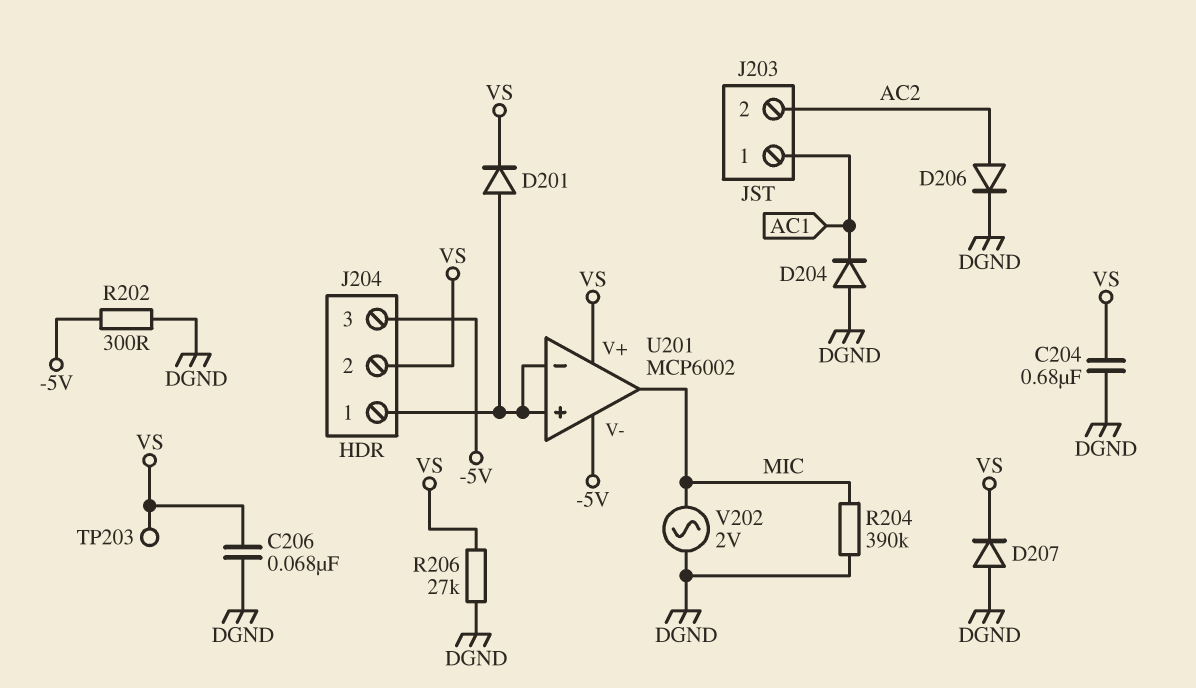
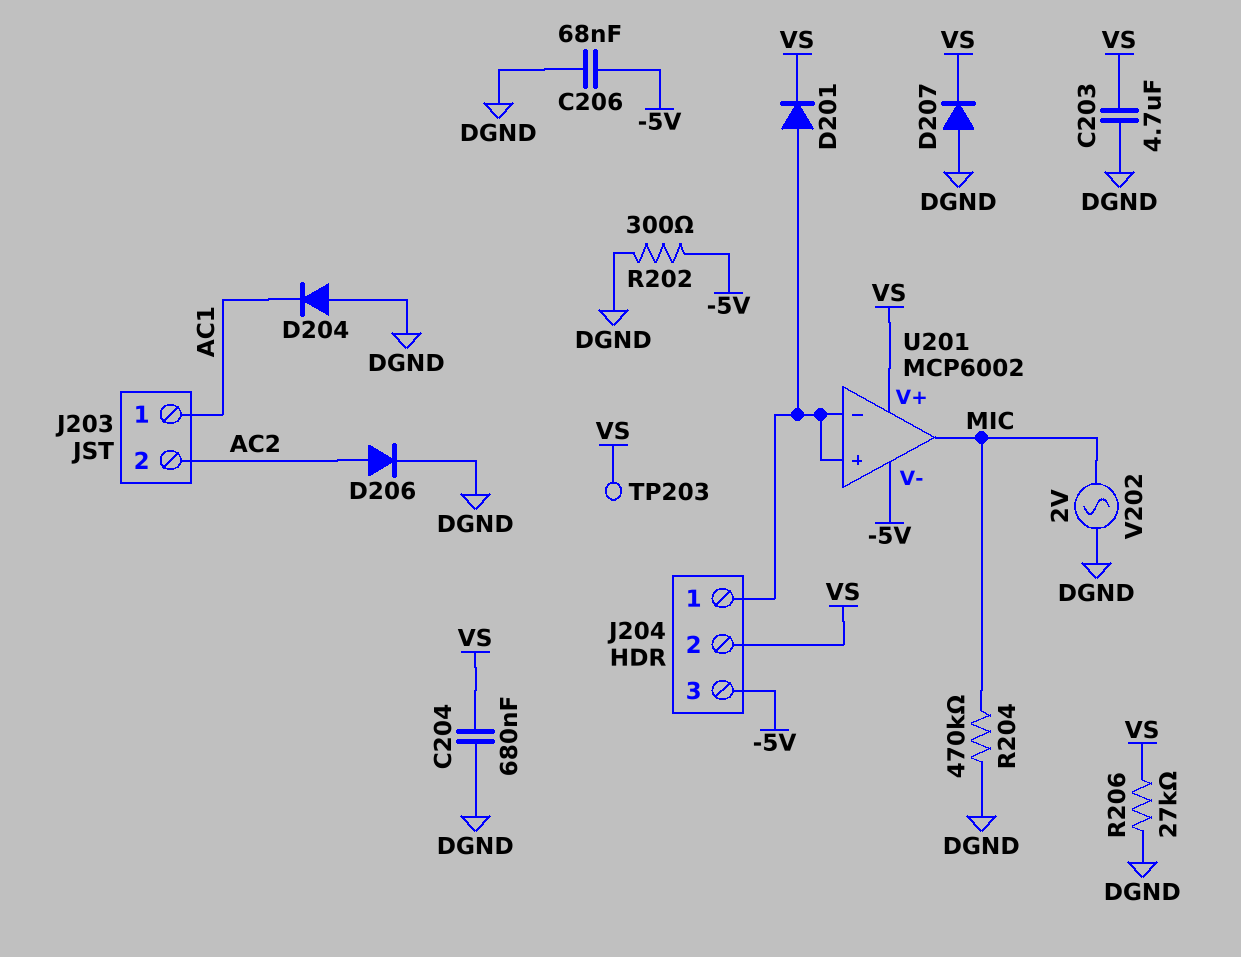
C203: none -> 4.7uF (DGND, VS)
C206: 68nF (DGND, VS) -> 68nF (-5V, DGND)
R204: 390k (DGND, MIC) -> 470k (DGND, MIC)

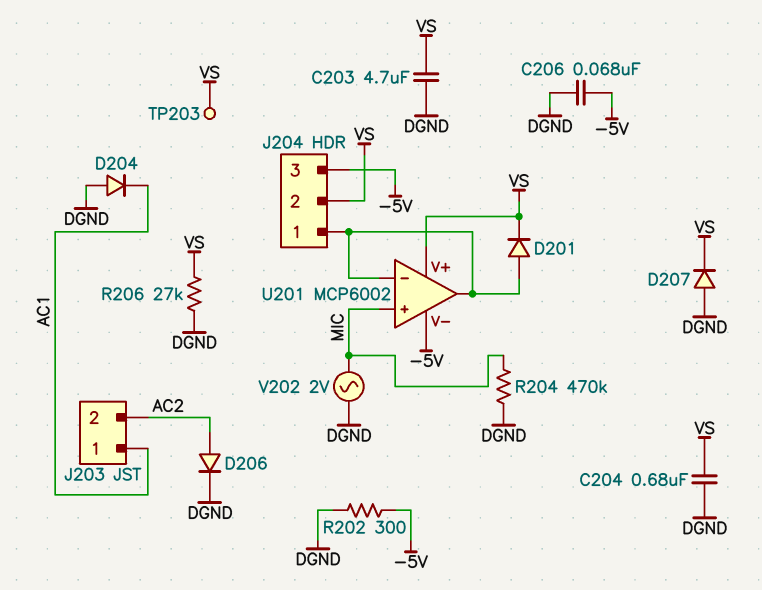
U201 pin in+: J204/1 -> MIC
U201 pin out: MIC -> J204/1

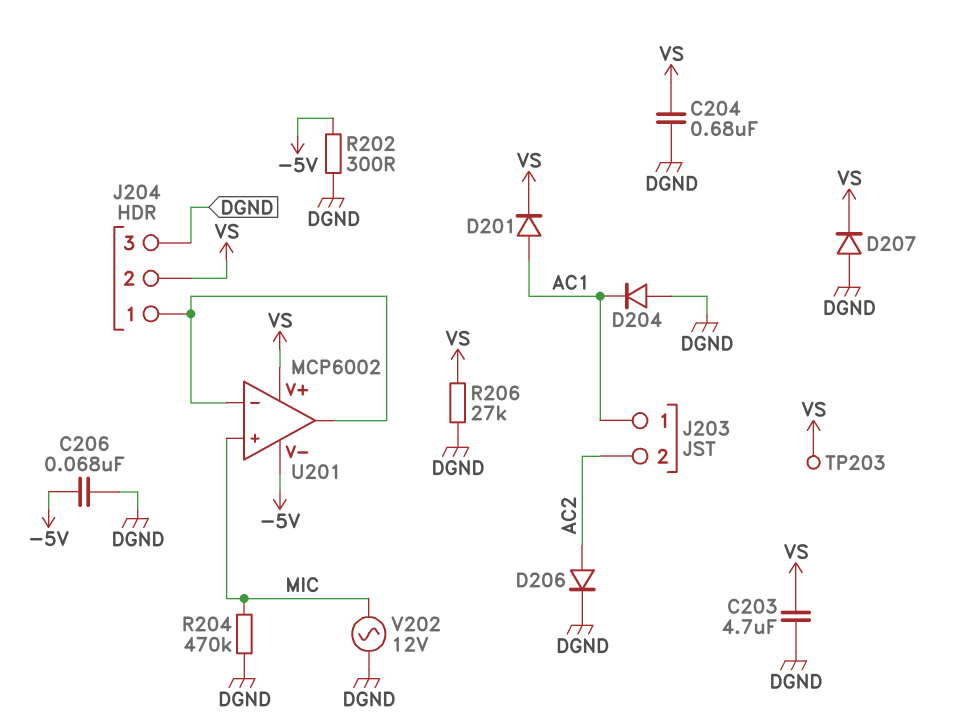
D201: diode (A J204/1, K VS) -> diode (A AC1, K VS)
J204 pin 3: -5V -> DGND
V202: AC 2V (DGND, MIC) -> AC 12V (DGND, MIC)

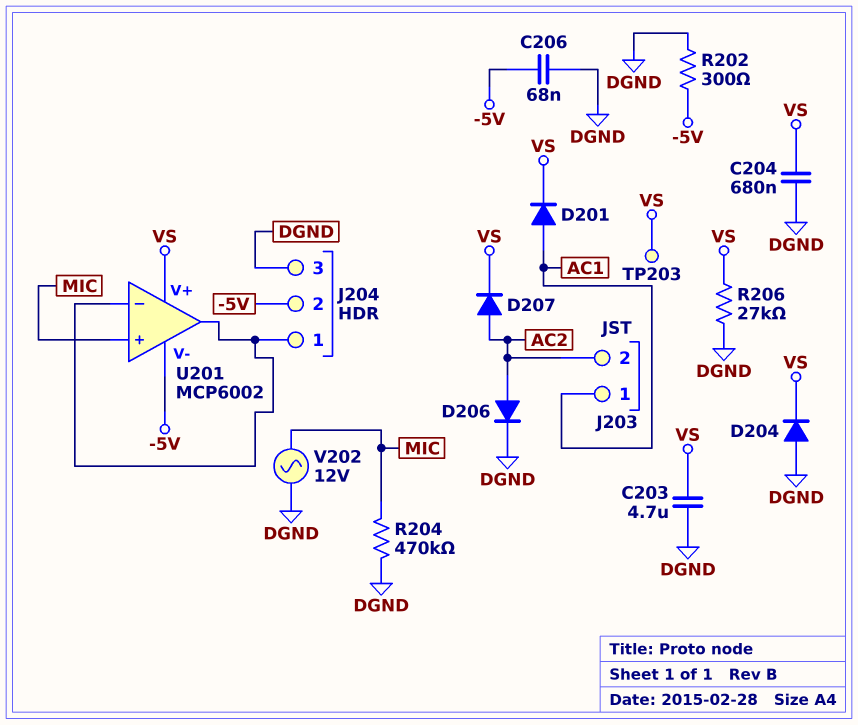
D204: diode (A DGND, K AC1) -> diode (A DGND, K VS)
D207: diode (A DGND, K VS) -> diode (A AC2, K VS)
J204 pin 2: VS -> -5V

